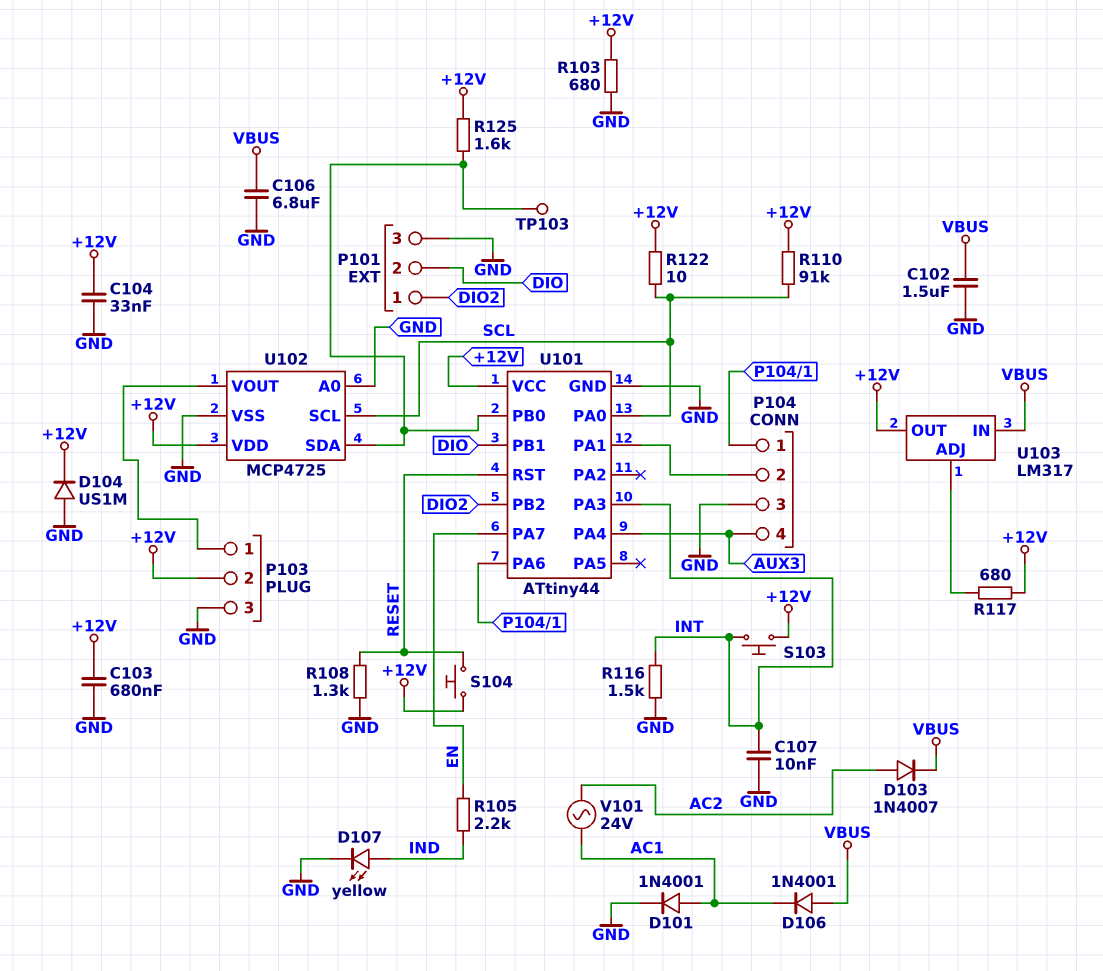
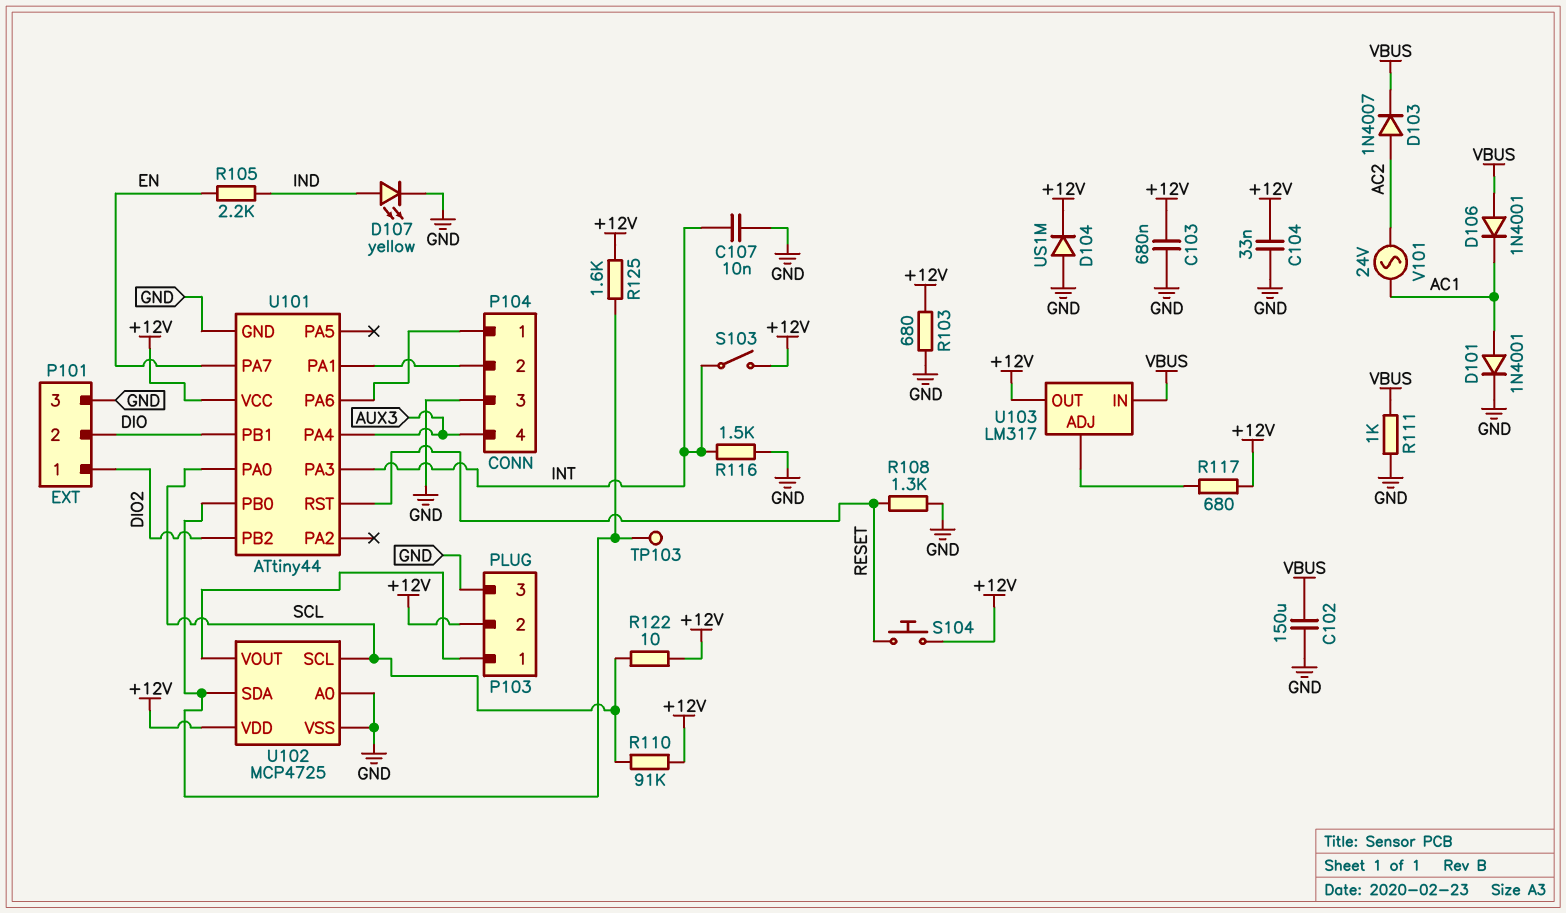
C102: 1.5uF (GND, VBUS) -> 150uF (GND, VBUS)
C106: 6.8uF (GND, VBUS) -> none
R111: none -> 1k (GND, VBUS)
S103: button (+12V, INT) -> switch (+12V, INT)

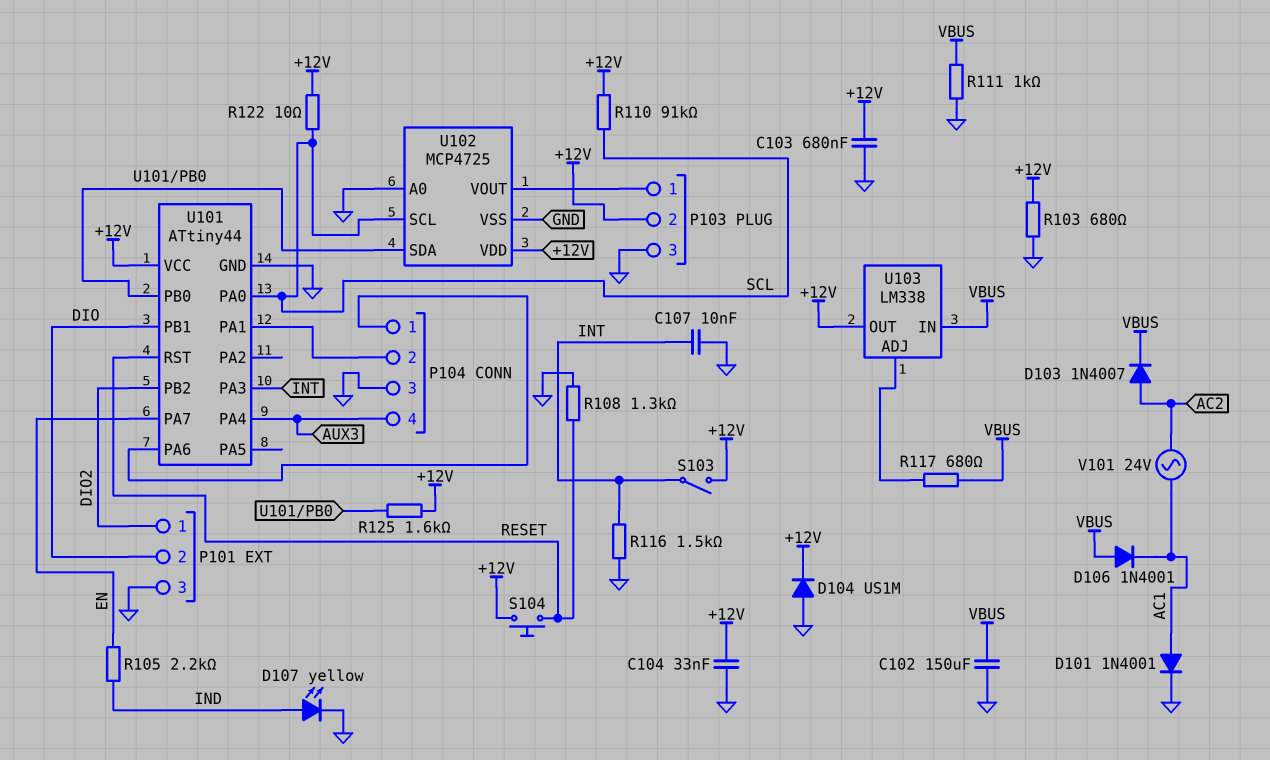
R117: 680 (+12V, U103/ADJ) -> 680 (U103/ADJ, VBUS)
TP103: test point (U101/PB0) -> none
U103: LM317 -> LM338

